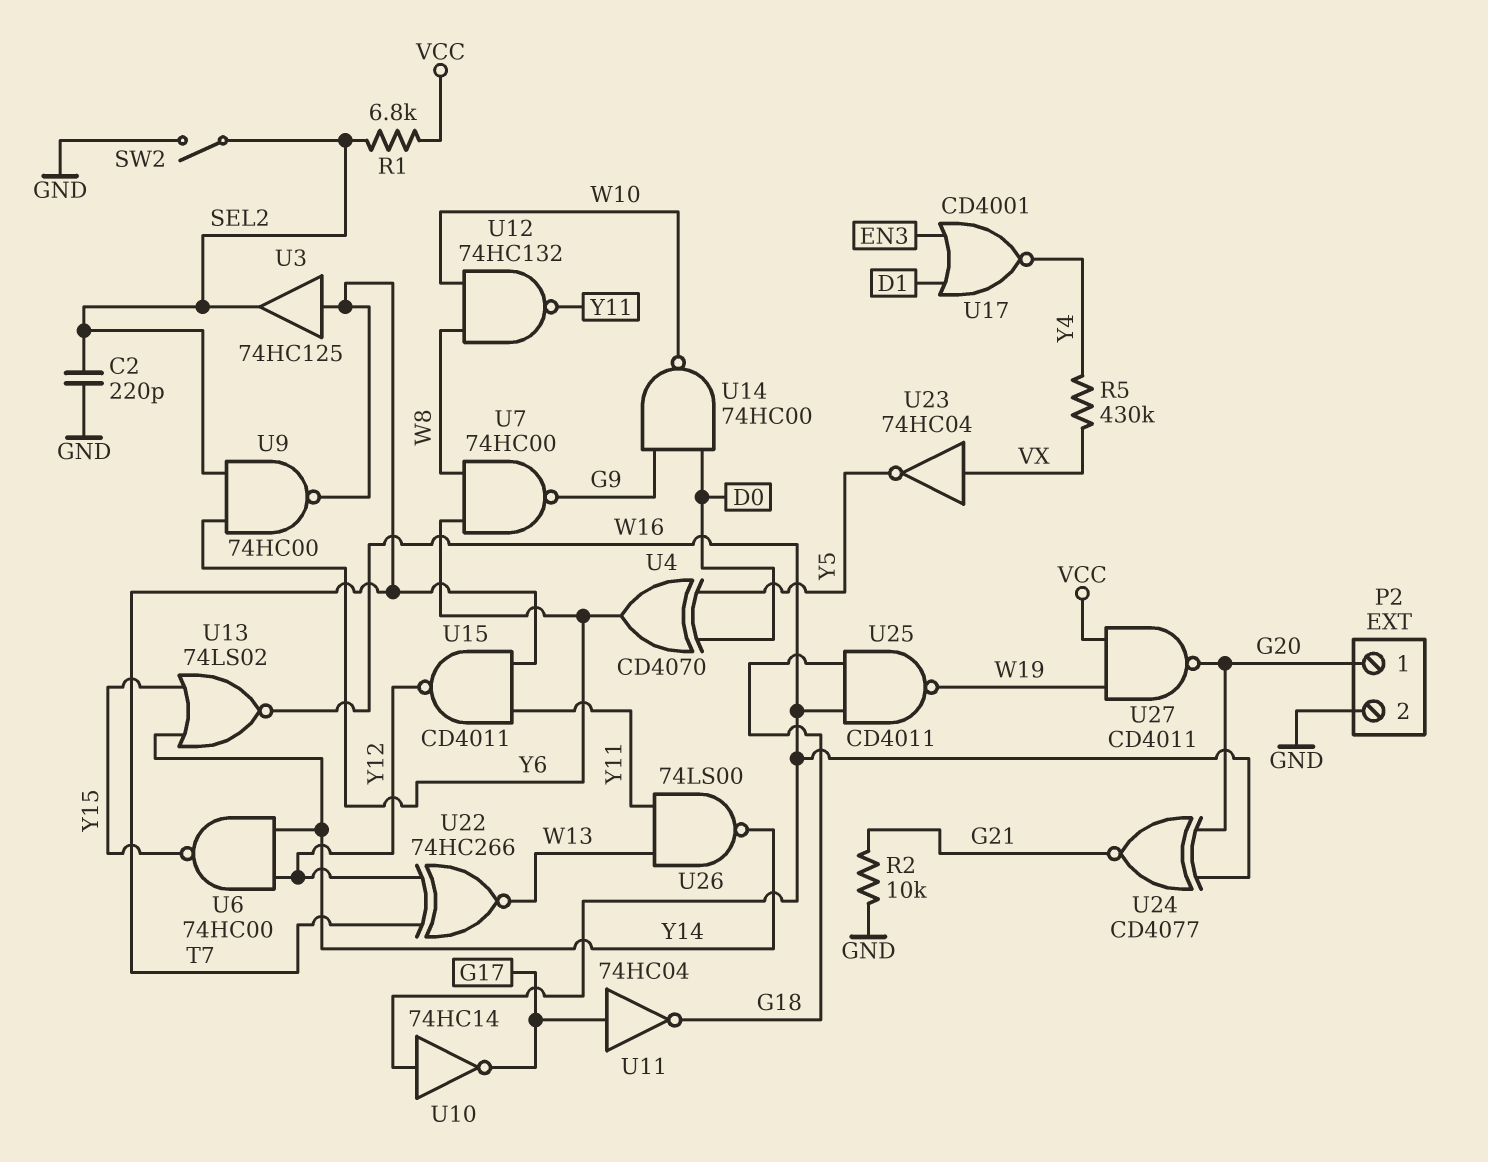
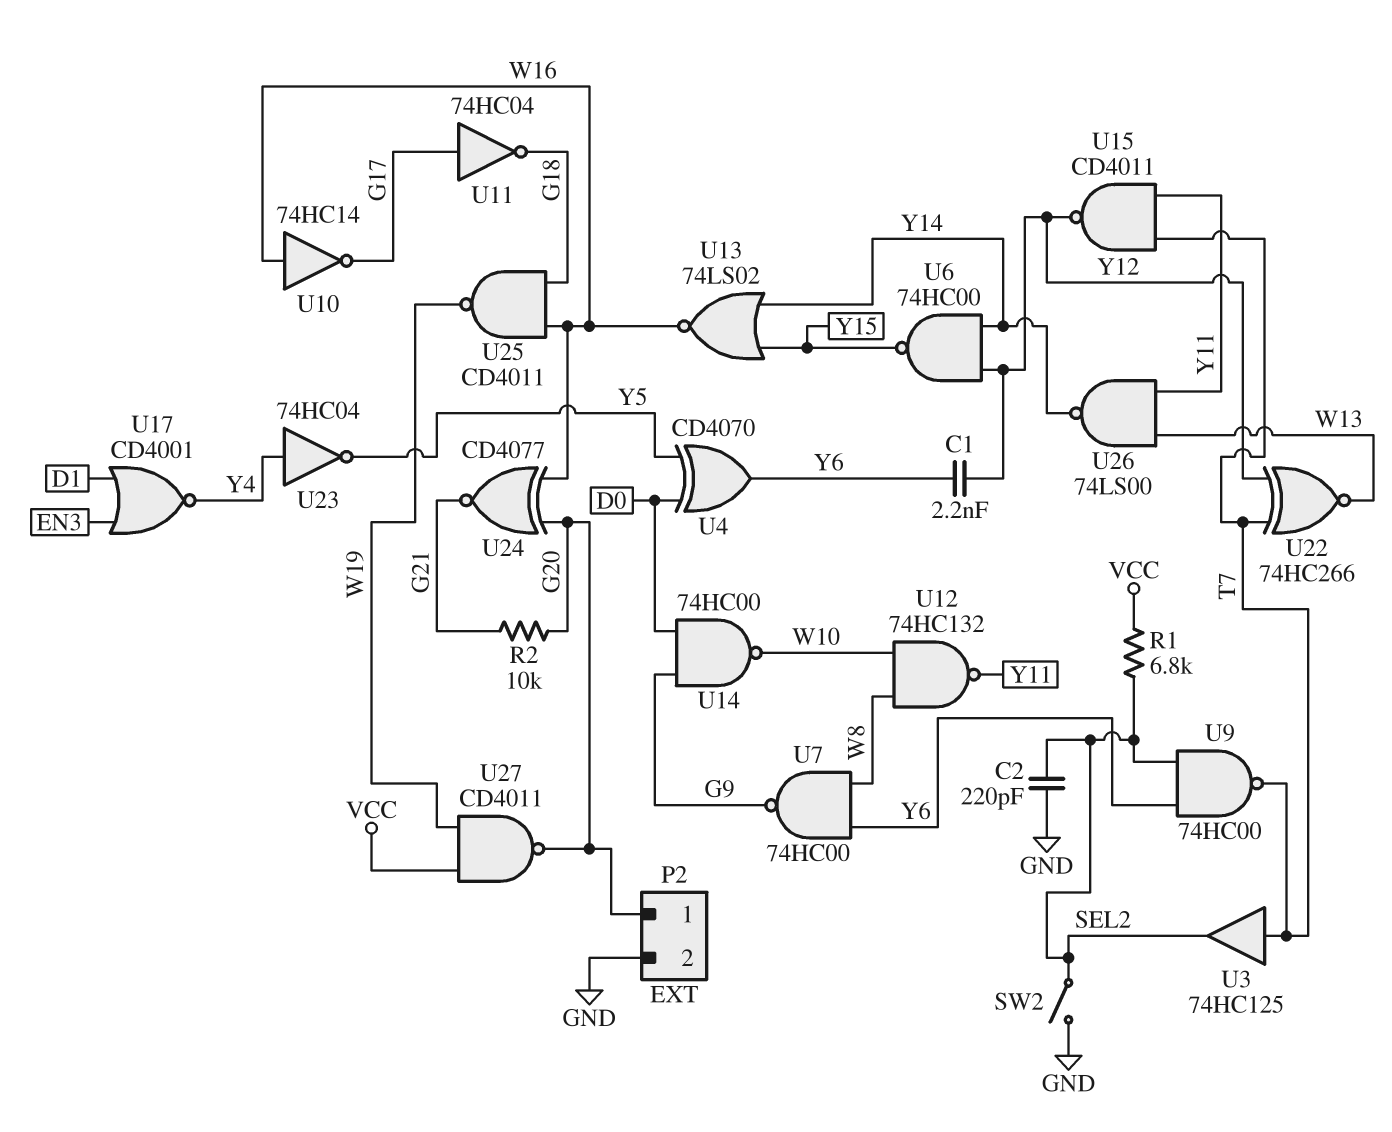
C1: none -> 2.2nF (Y6, Y12)
R2: 10k (G21, GND) -> 10k (G20, G21)
R5: 430k (VX, Y4) -> none
U23: NOT 74HC04 (in VX, out Y5) -> NOT 74HC04 (in Y4, out Y5)

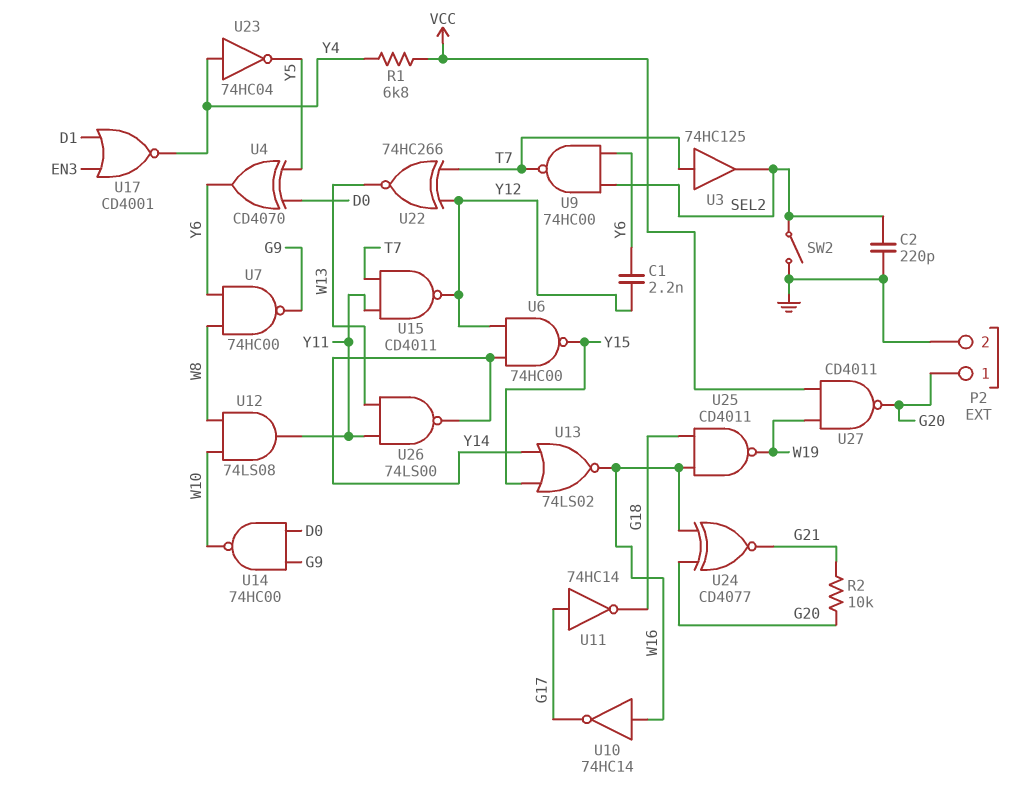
R1: 6.8k (SEL2, VCC) -> 6.8k (VCC, Y4)
U11: NOT 74HC04 (in G17, out G18) -> NOT 74HC14 (in G17, out G18)
U12: NAND 74HC132 (in W8, in W10, out Y11) -> AND 74LS08 (in W8, in W10, out Y11)

